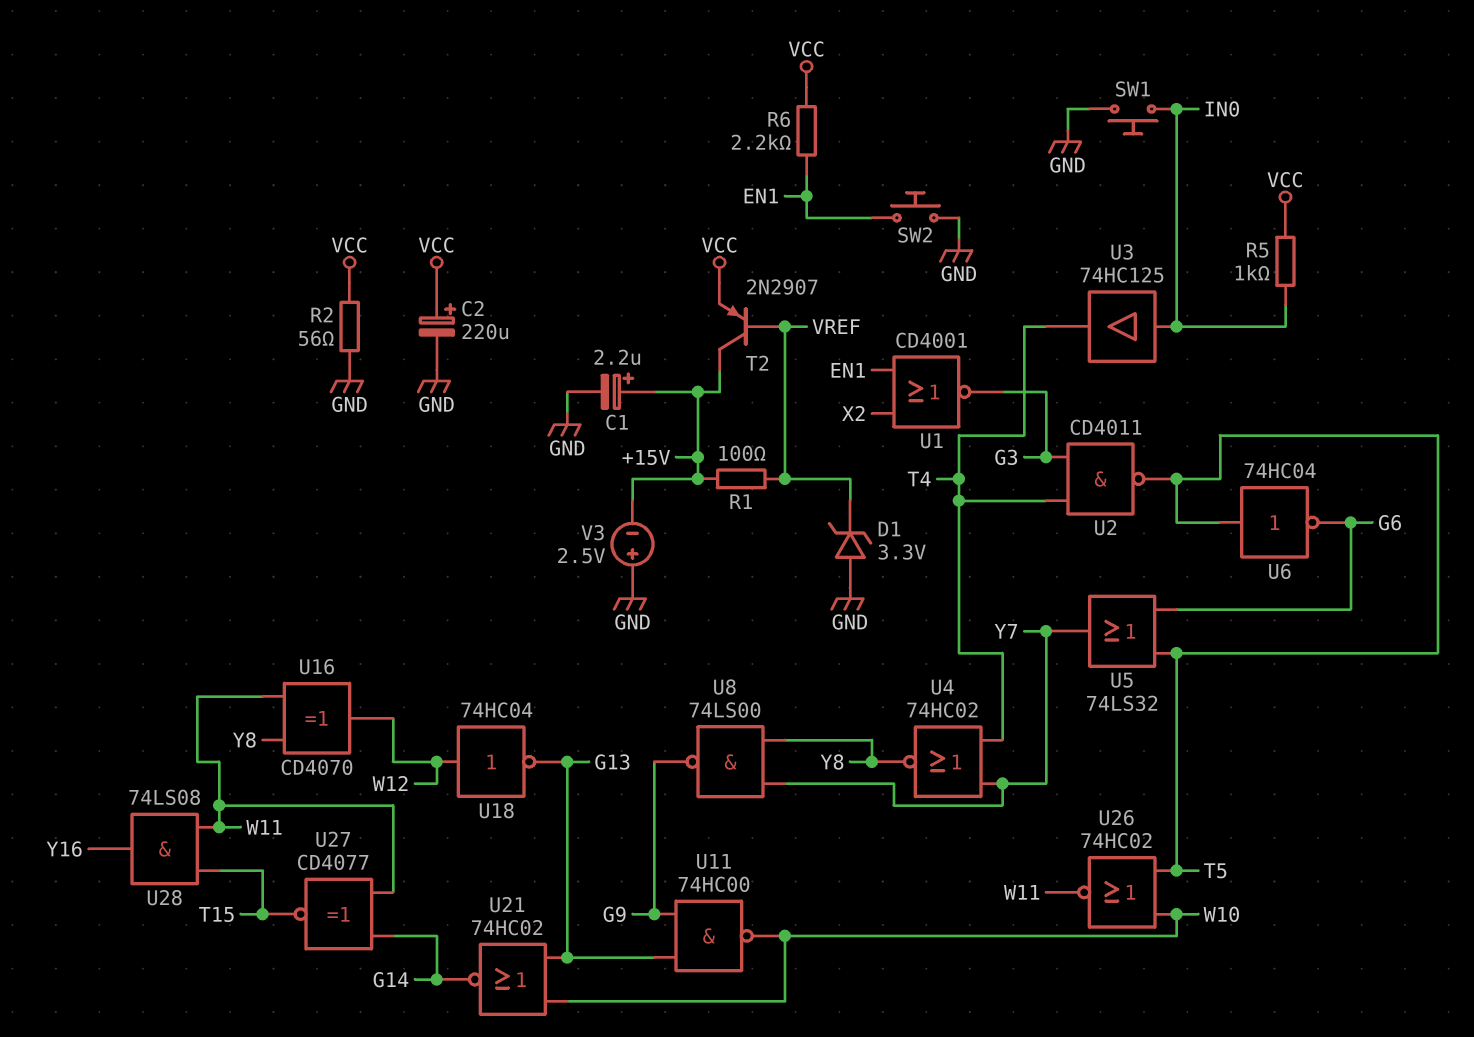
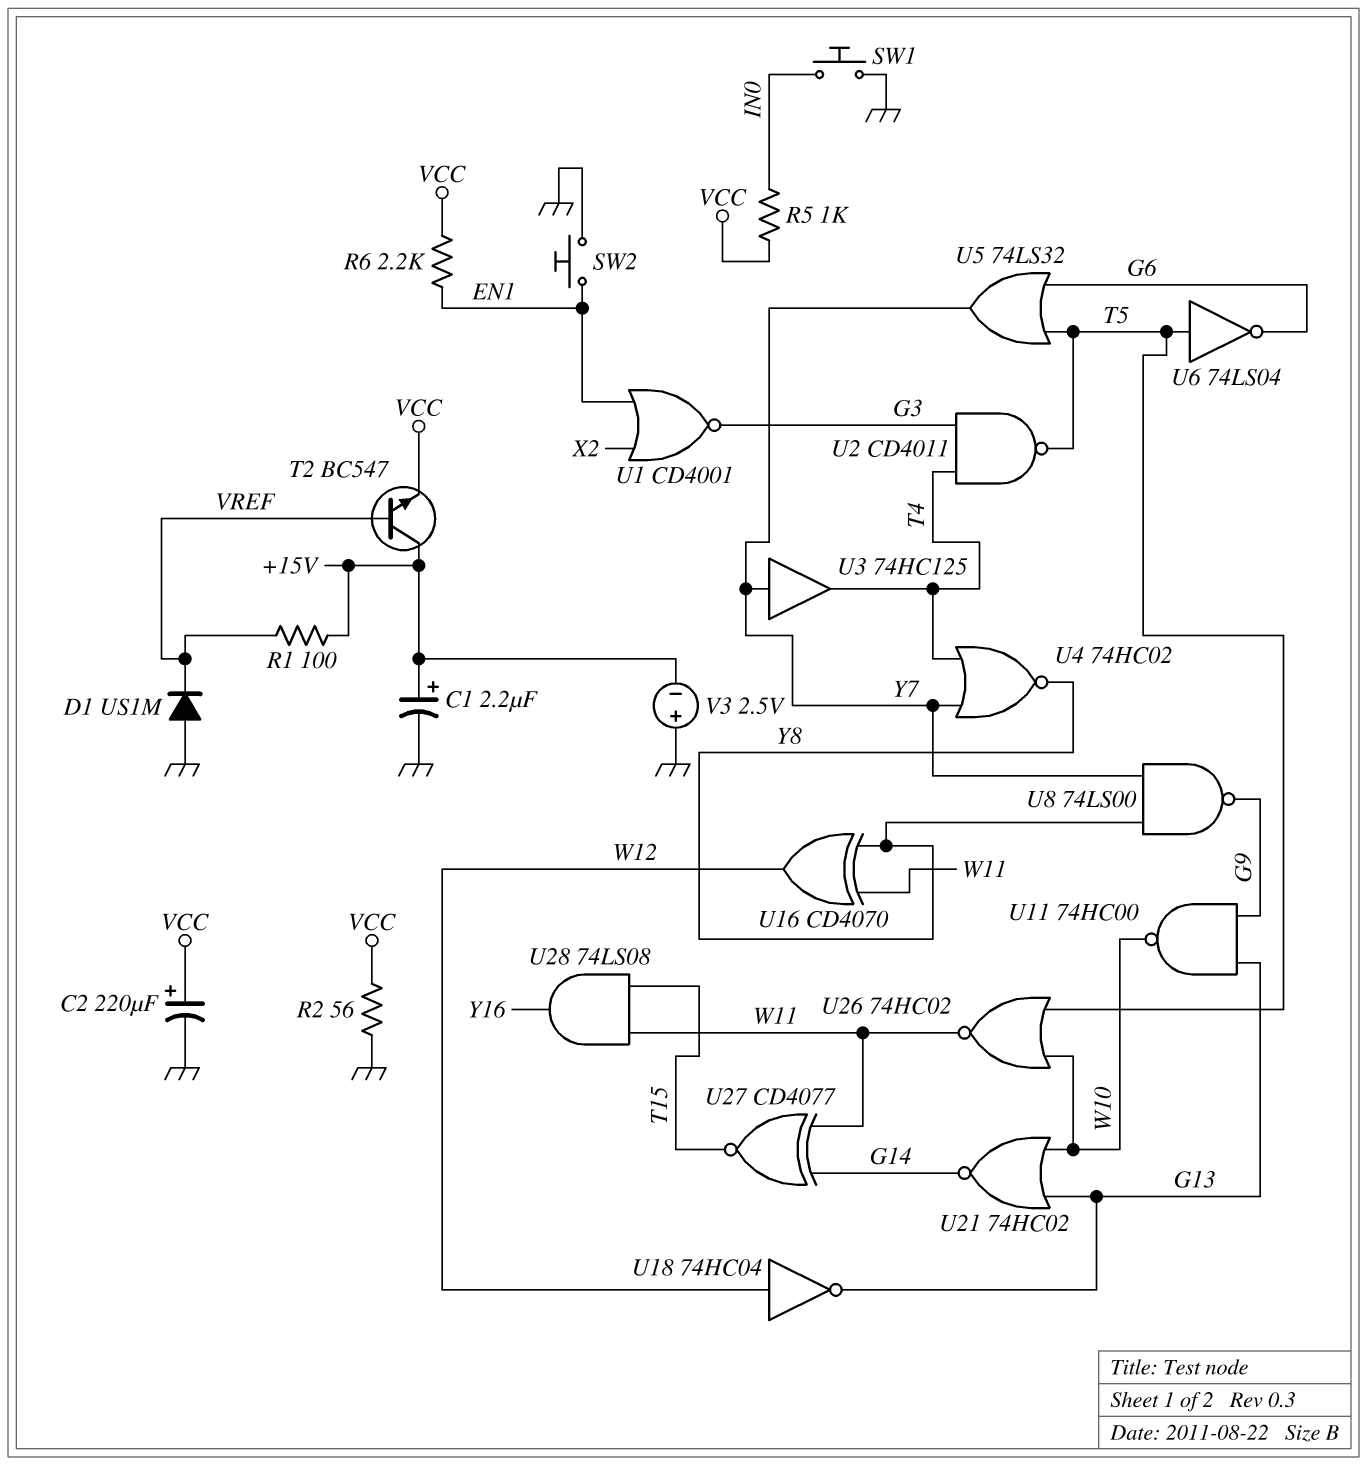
D1: zener 3.3V (A GND, K VREF) -> diode US1M (A GND, K VREF)
T2: PNP 2N2907 (B VREF, C +15V, E VCC) -> NPN BC547 (B VREF, C +15V, E VCC)
U3: buffer 74HC125 (in IN0, out T4) -> buffer 74HC125 (in Y7, out T4)
U6: NOT 74HC04 (in T5, out G6) -> NOT 74LS04 (in T5, out G6)

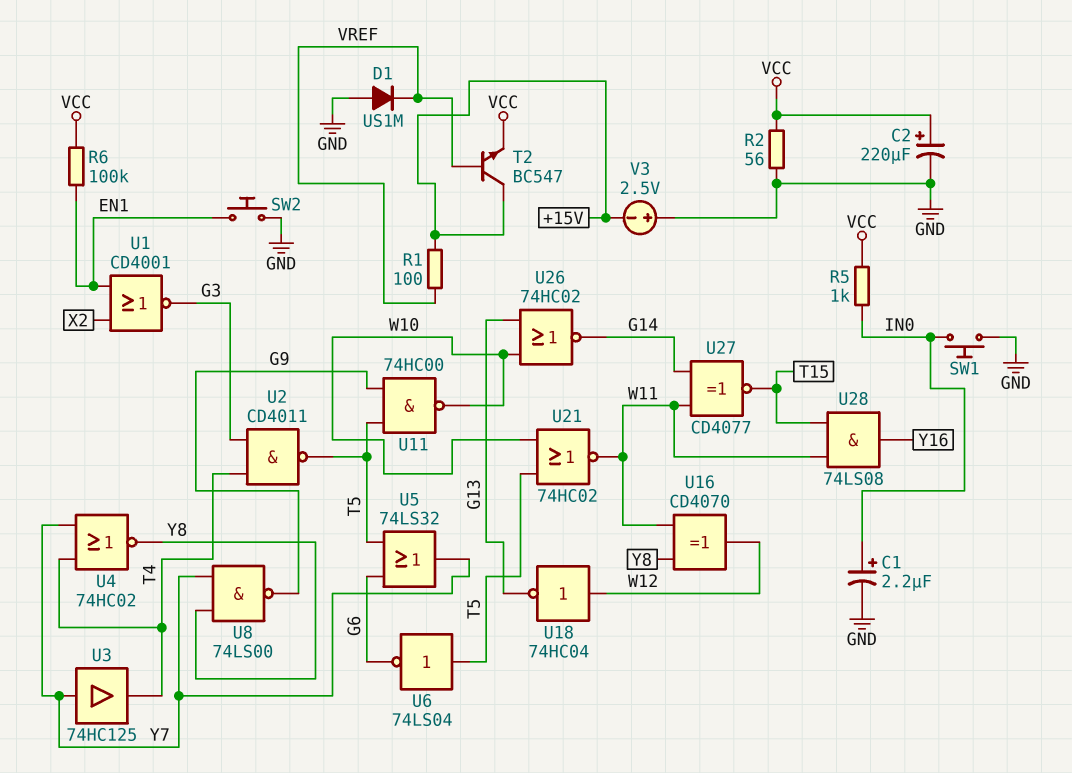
C1: 2.2uF (plus +15V, minus GND) -> 2.2uF (plus IN0, minus GND)
R6: 2.2k (EN1, VCC) -> 100k (EN1, VCC)
U11: NAND 74HC00 (in G9, in G13, out W10) -> NAND 74HC00 (in G9, in T5, out W10)
U21: NOR 74HC02 (in G13, in W10, out G14) -> NOR 74HC02 (in T5, in W10, out W11)
U26: NOR 74HC02 (in T5, in W10, out W11) -> NOR 74HC02 (in G13, in W10, out G14)

